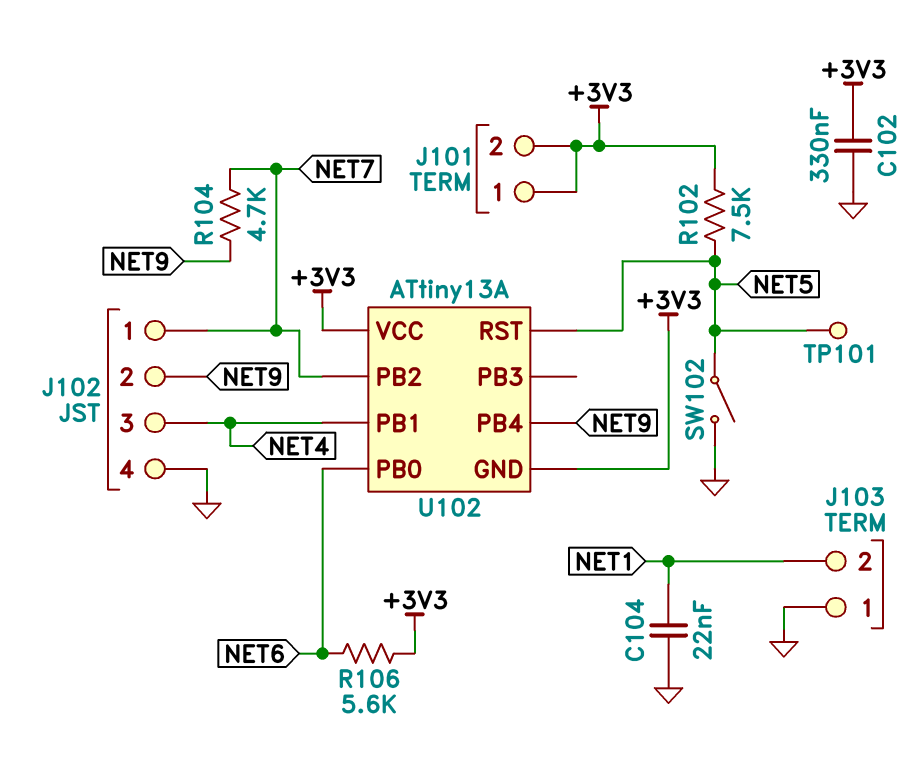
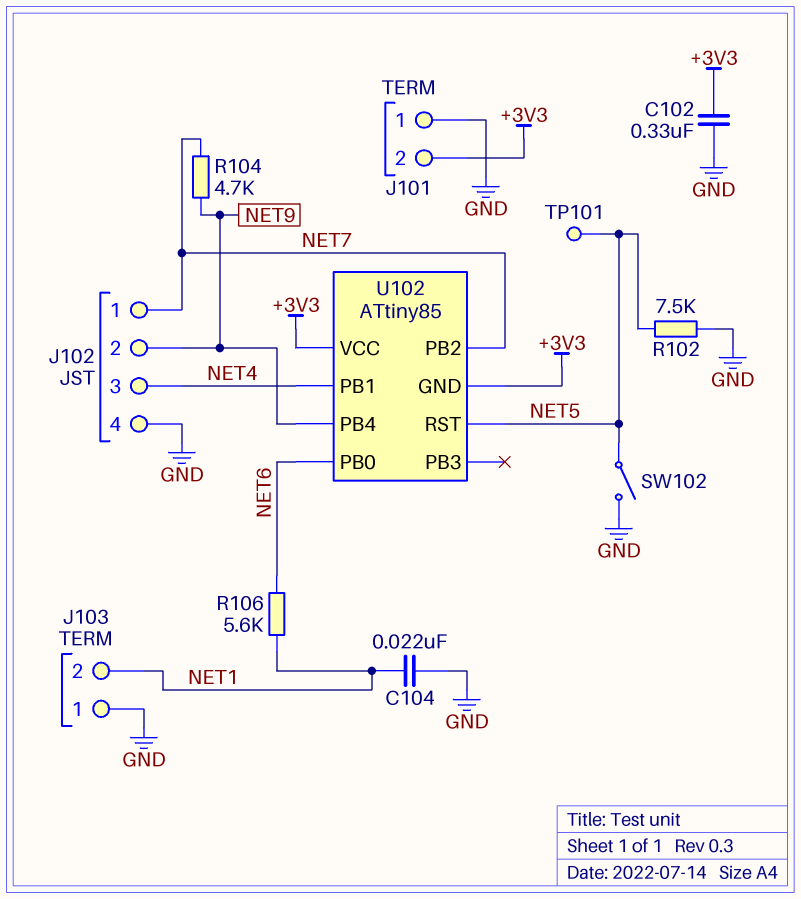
J101 pin 1: +3V3 -> GND
R102: 7.5k (+3V3, NET5) -> 7.5k (GND, NET5)
R106: 5.6k (+3V3, NET6) -> 5.6k (NET1, NET6)
U102: ATtiny13A -> ATtiny85

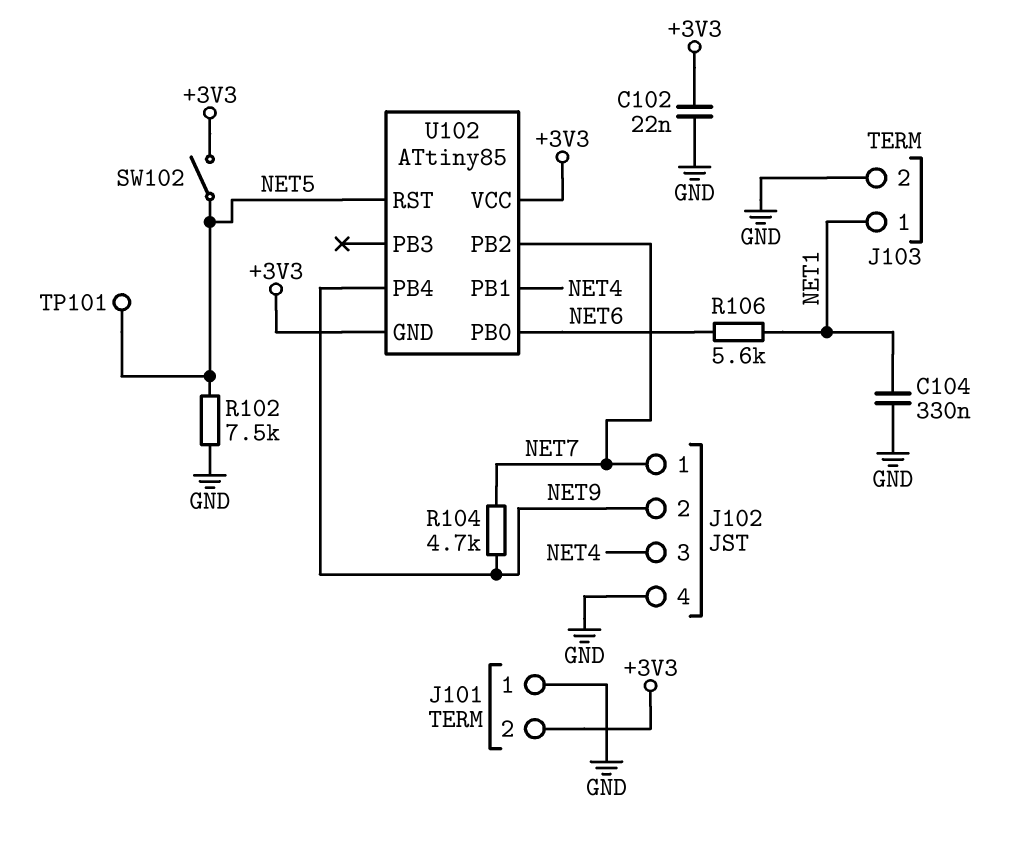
C102: 330nF (+3V3, GND) -> 22nF (+3V3, GND)
C104: 22nF (GND, NET1) -> 330nF (GND, NET1)
J103 pin 1: GND -> NET1
J103 pin 2: NET1 -> GND
SW102: switch (GND, NET5) -> switch (+3V3, NET5)

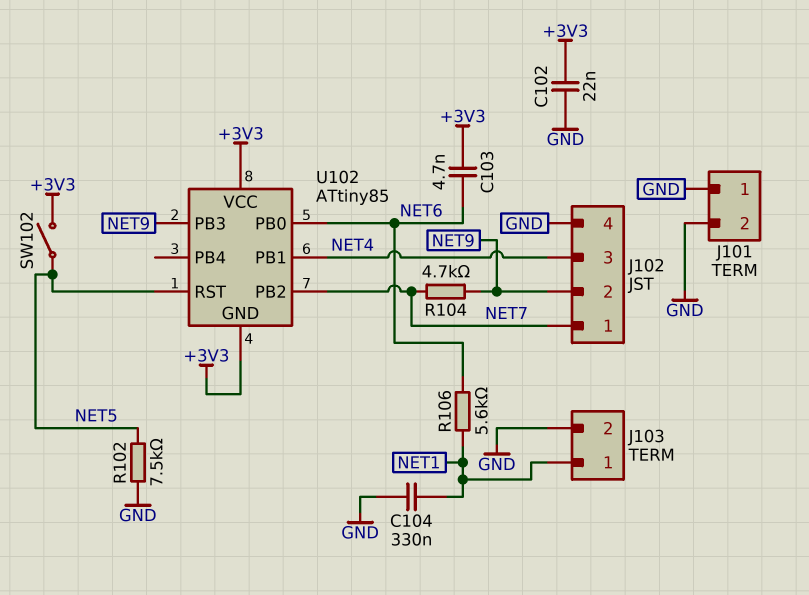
C103: none -> 4.7nF (+3V3, NET6)
J101 pin 2: +3V3 -> GND
TP101: test point (NET5) -> none
U102 pin PB3: none -> NET9
U102 pin PB4: NET9 -> none

